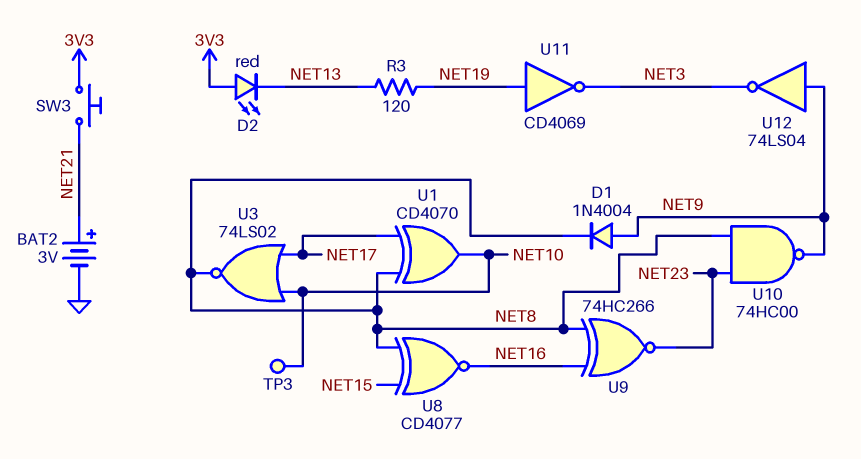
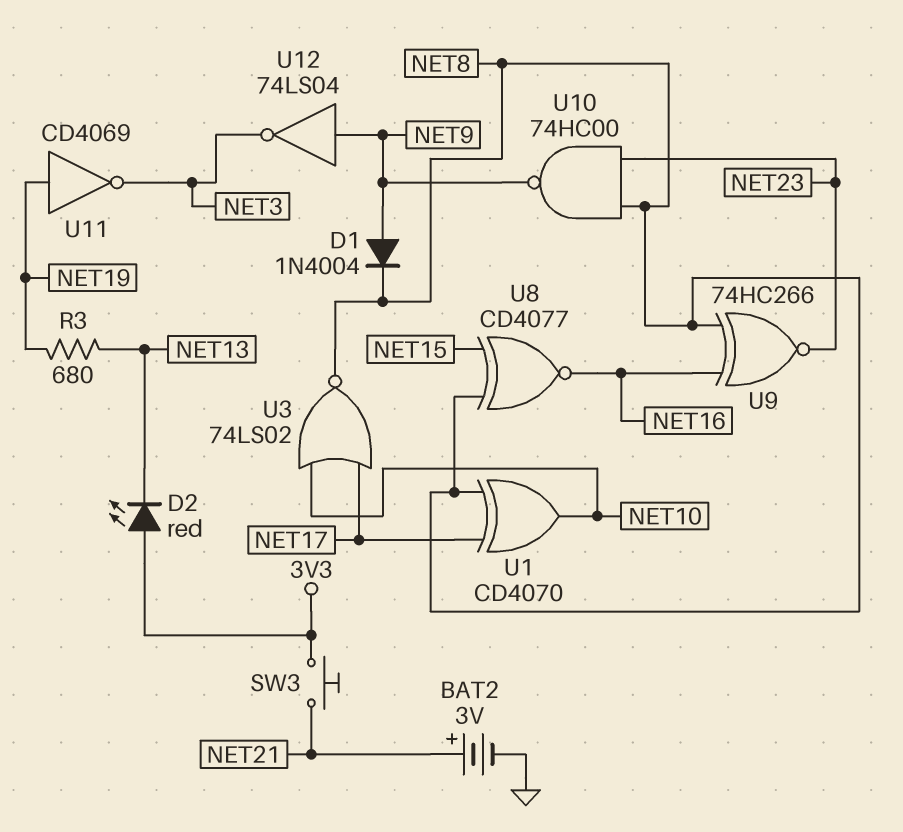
R3: 120 (NET13, NET19) -> 680 (NET13, NET19)
TP3: test point (NET10) -> none

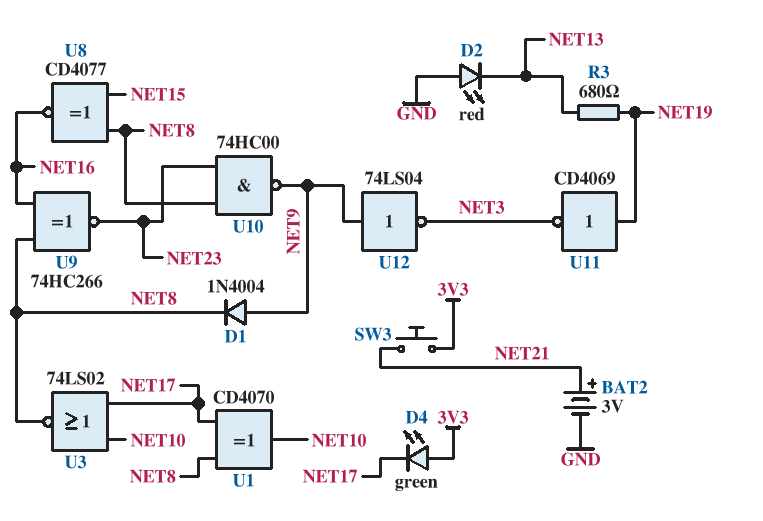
D2: LED red (A 3V3, K NET13) -> LED red (A GND, K NET13)
D4: none -> LED green (A 3V3, K NET17)

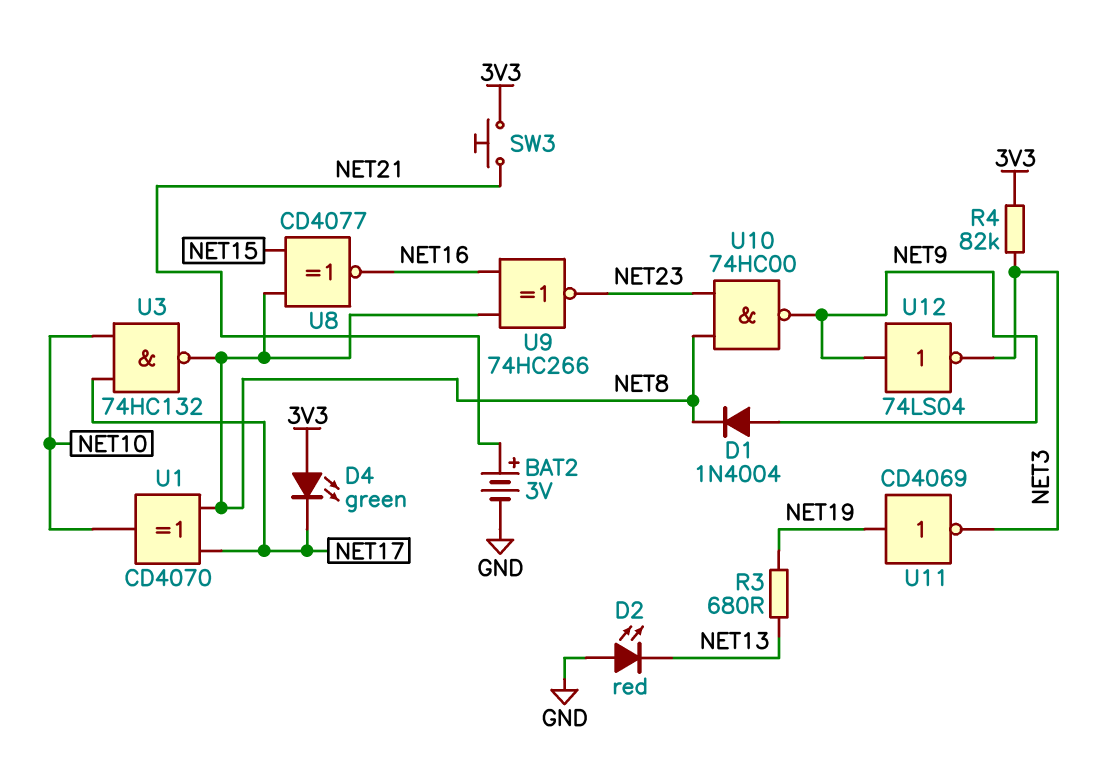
R4: none -> 82k (3V3, NET3)
U3: NOR 74LS02 (in NET10, in NET17, out NET8) -> NAND 74HC132 (in NET10, in NET17, out NET8)

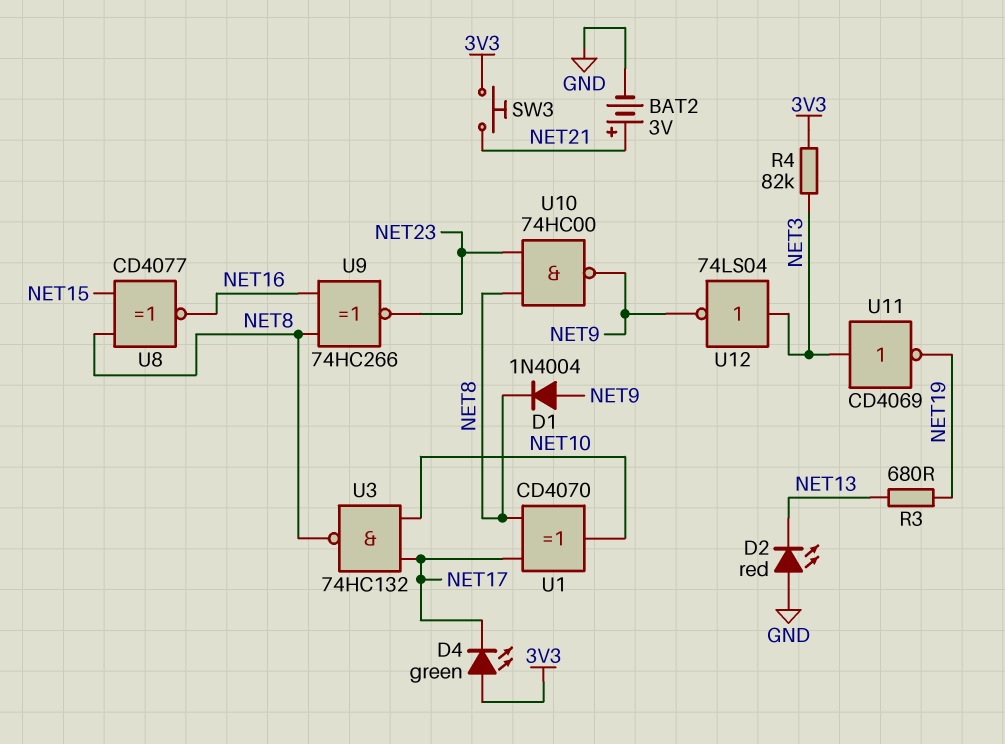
U11: NOT CD4069 (in NET19, out NET3) -> NOT CD4069 (in NET3, out NET19)
U12: NOT 74LS04 (in NET9, out NET3) -> NOT 74LS04 (in NET3, out NET9)

